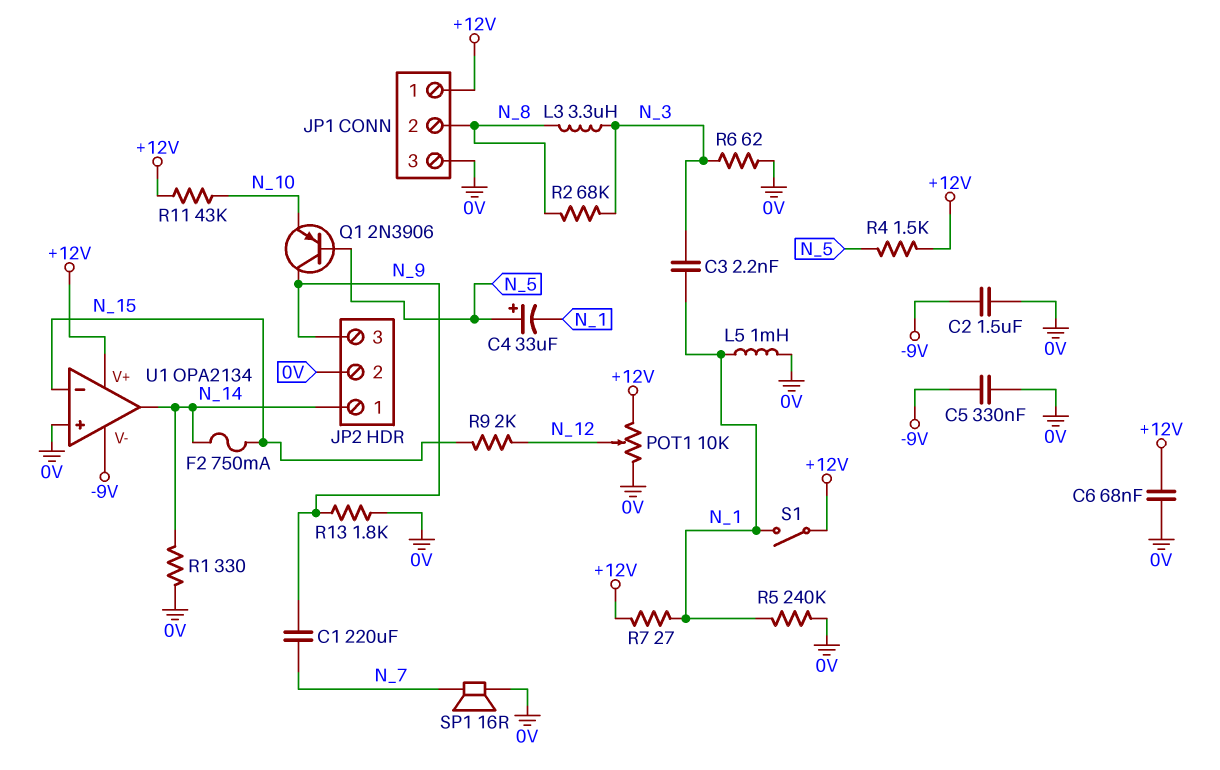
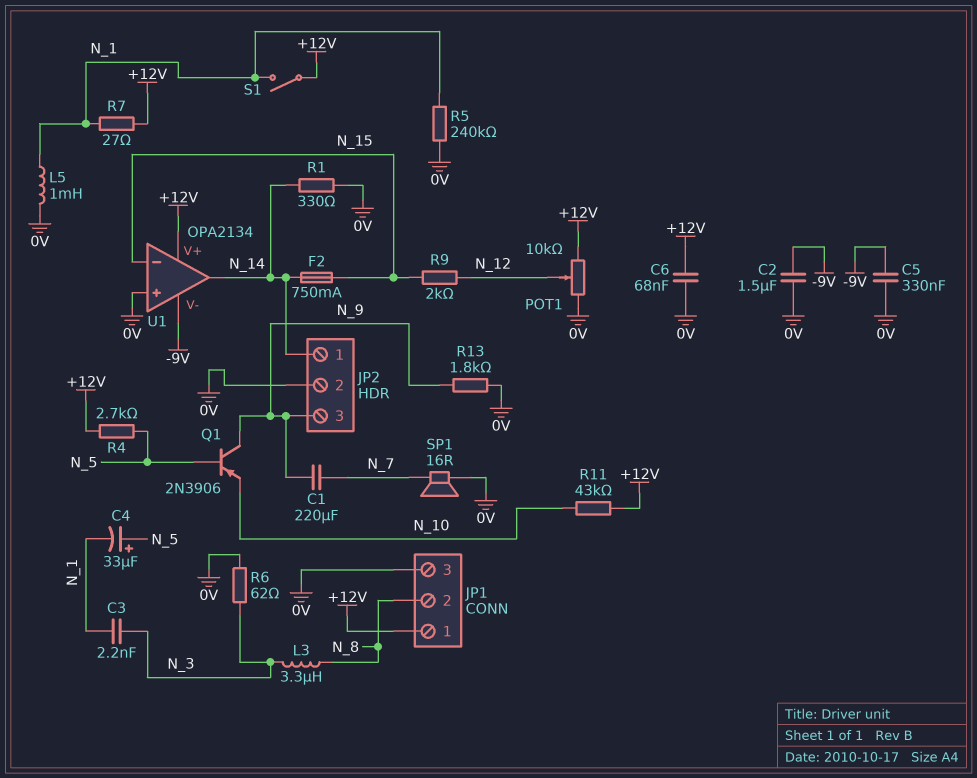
R2: 68k (N_3, N_8) -> none
R4: 1.5k (+12V, N_5) -> 2.7k (+12V, N_5)

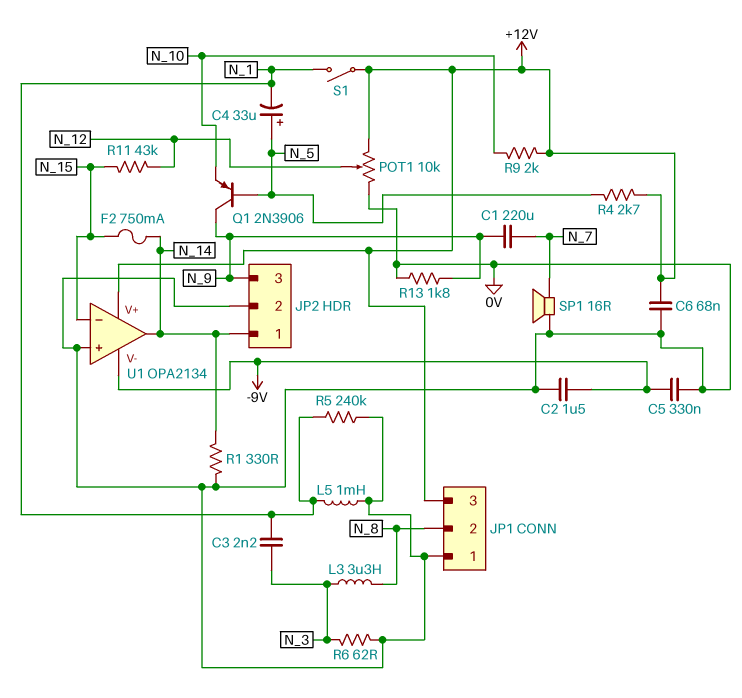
JP1 pin 1: +12V -> 0V
JP1 pin 3: 0V -> +12V
R7: 27 (+12V, N_1) -> none
R9: 2k (N_12, N_15) -> 2k (+12V, N_10)
R11: 43k (+12V, N_10) -> 43k (N_12, N_15)

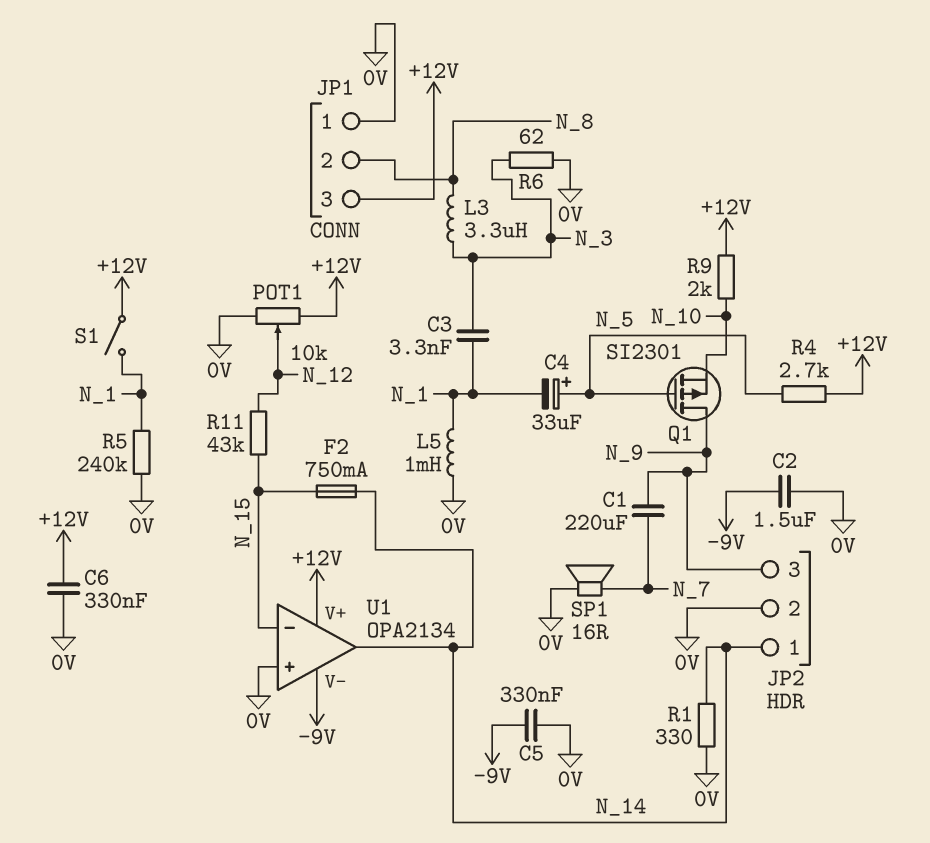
C3: 2.2nF (N_1, N_3) -> 3.3nF (N_1, N_3)
C6: 68nF (+12V, 0V) -> 330nF (+12V, 0V)
Q1: PNP 2N3906 (B N_5, C N_9, E N_10) -> PMOS SI2301 (G N_5, D N_9, S N_10)
R13: 1.8k (0V, N_9) -> none

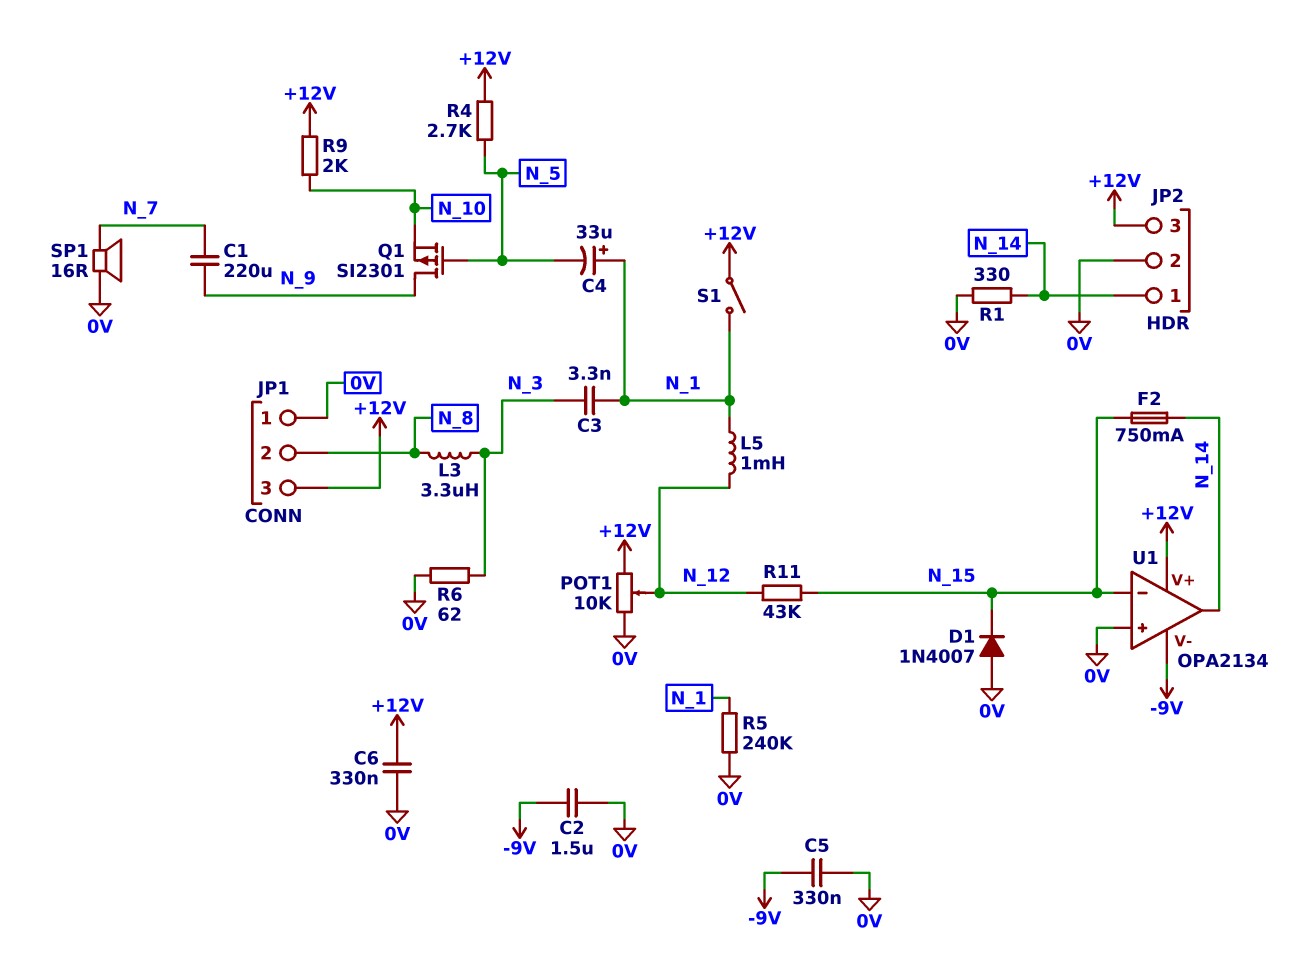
C4: 33uF (plus N_5, minus N_1) -> 33uF (plus N_1, minus N_5)
D1: none -> diode 1N4007 (A 0V, K N_15)
JP2 pin 3: N_9 -> +12V
L5: 1mH (0V, N_1) -> 1mH (N_1, N_12)

